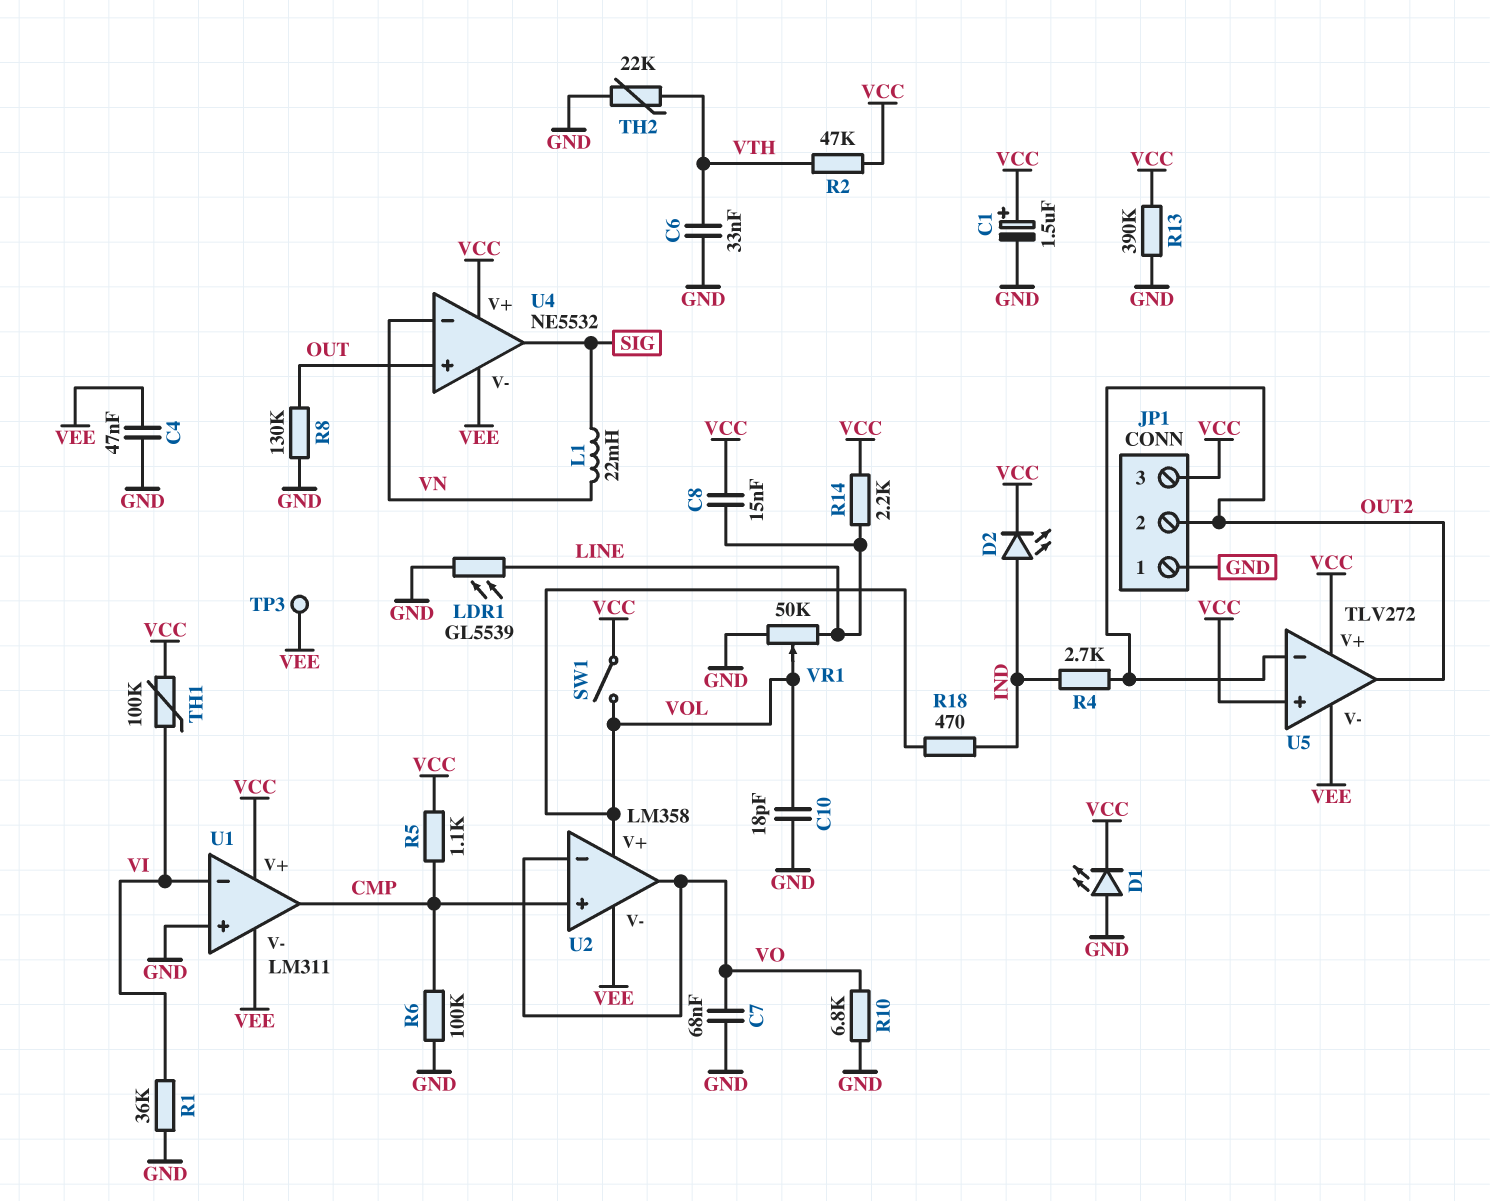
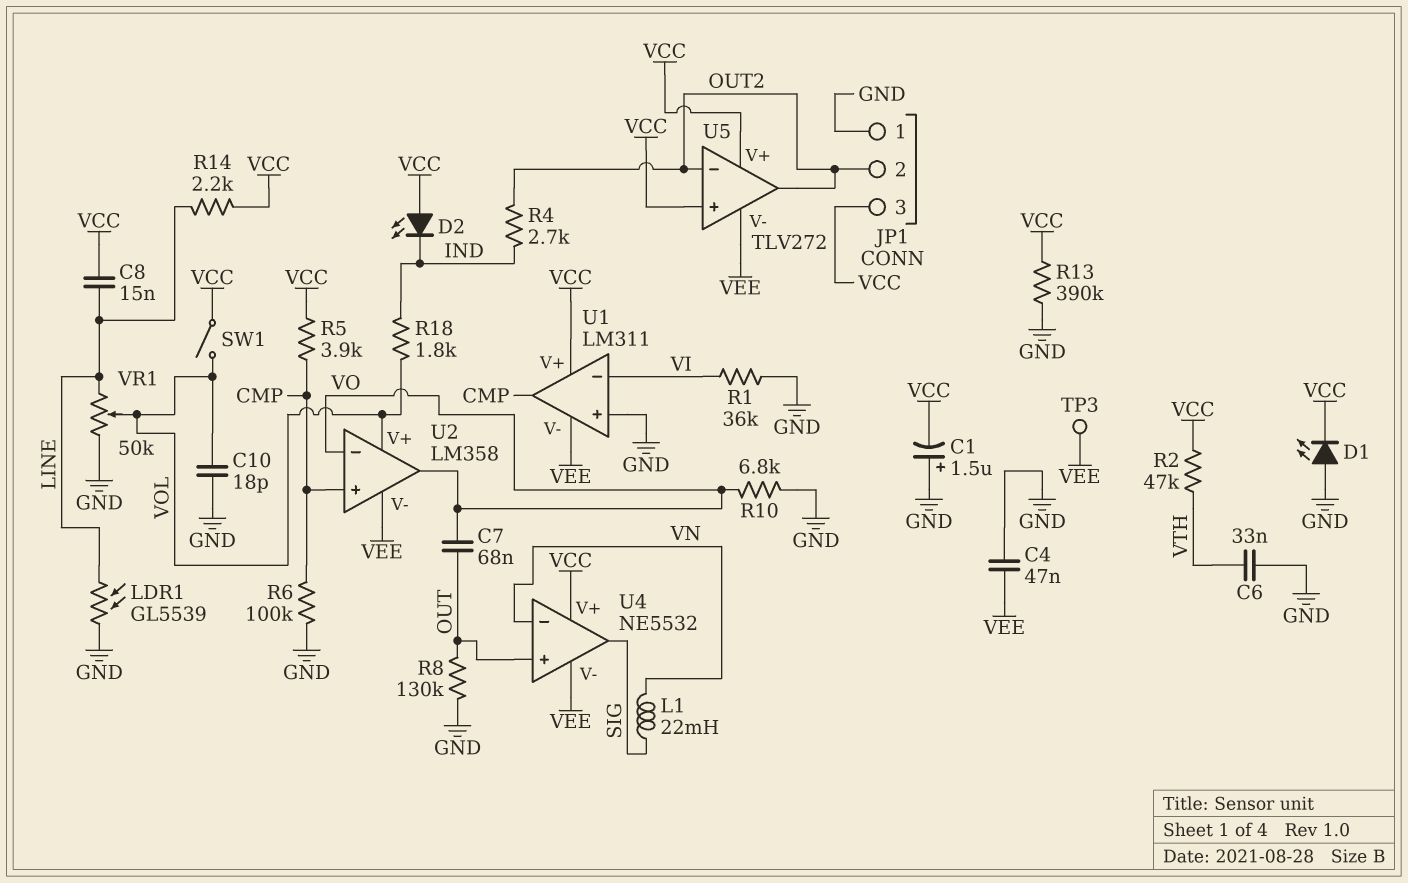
C1: 1.5uF (plus VCC, minus GND) -> 1.5uF (plus GND, minus VCC)
C7: 68nF (GND, VO) -> 68nF (OUT, VO)
D2: LED (A IND, K VCC) -> LED (A VCC, K IND)
R5: 1.1k (CMP, VCC) -> 3.9k (CMP, VCC)
R18: 470 (IND, VOL) -> 1.8k (IND, VOL)
TH1: 100k (VCC, VI) -> none
TH2: 22k (GND, VTH) -> none

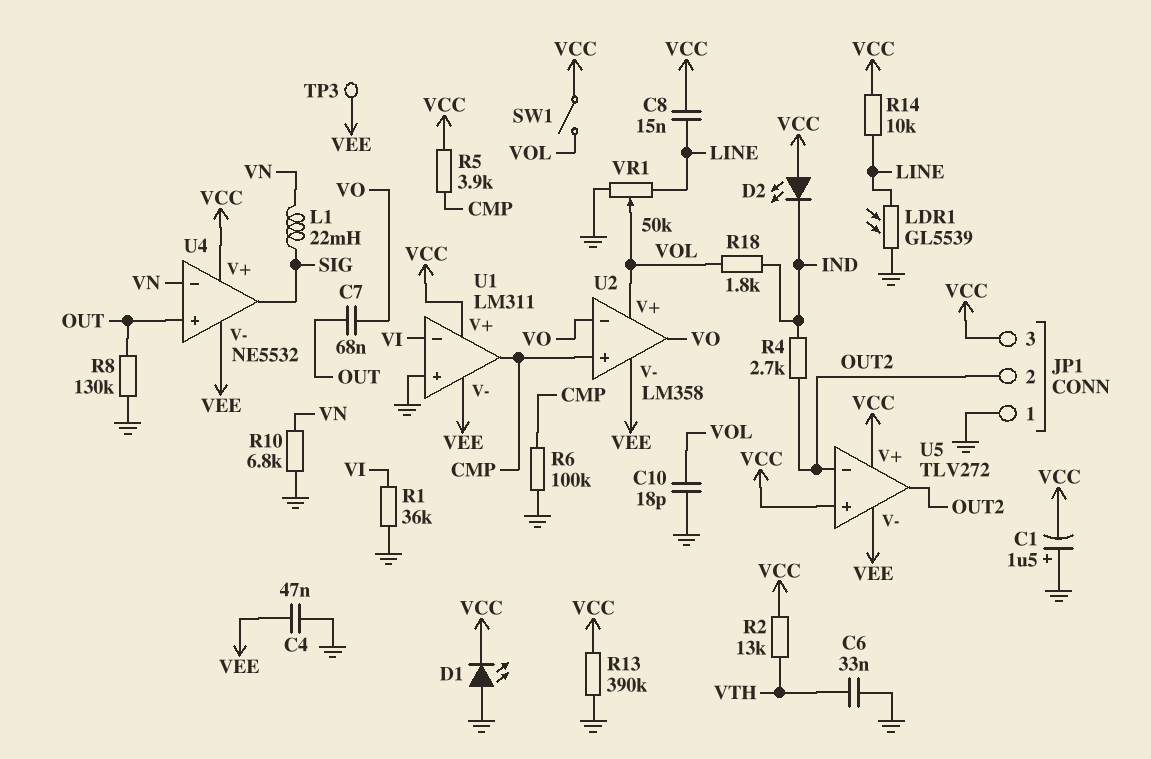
R2: 47k (VCC, VTH) -> 13k (VCC, VTH)
R10: 6.8k (GND, VO) -> 6.8k (GND, VN)
R14: 2.2k (LINE, VCC) -> 10k (LINE, VCC)

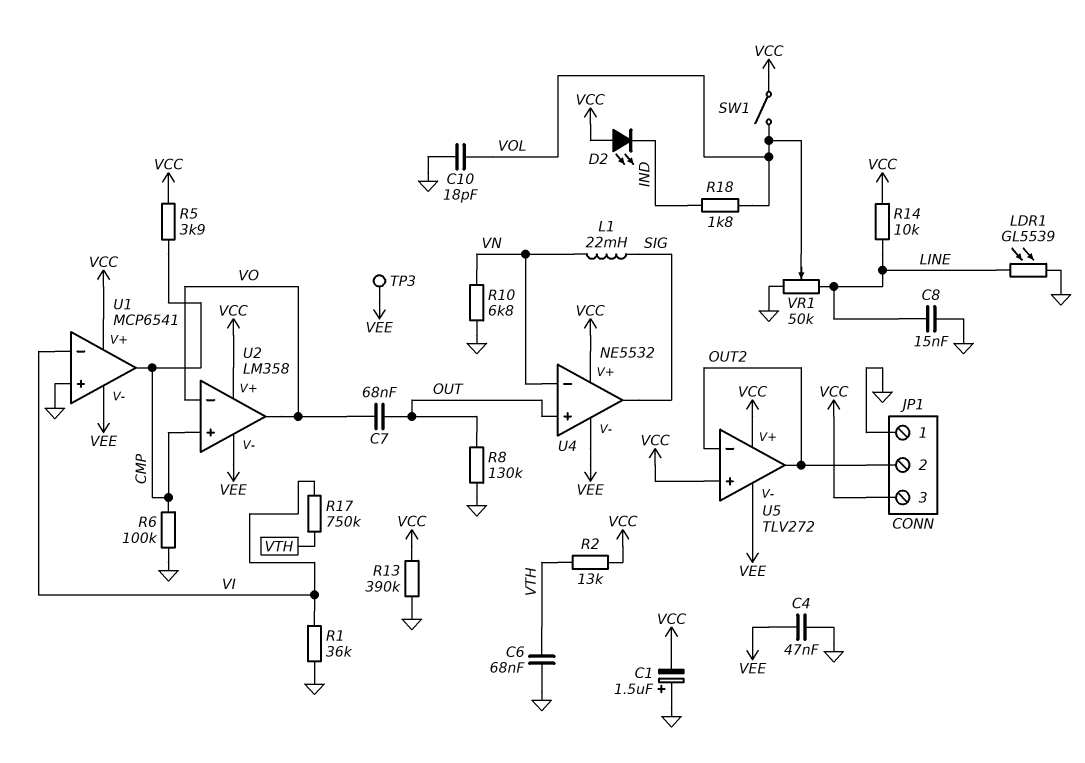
C6: 33nF (GND, VTH) -> 68nF (GND, VTH)
C8: 15nF (LINE, VCC) -> 15nF (GND, LINE)
D1: LED (A GND, K VCC) -> none
R4: 2.7k (IND, OUT2) -> none
R17: none -> 750k (VI, VTH)
U1: LM311 -> MCP6541
U2 pin V+: VOL -> VCC

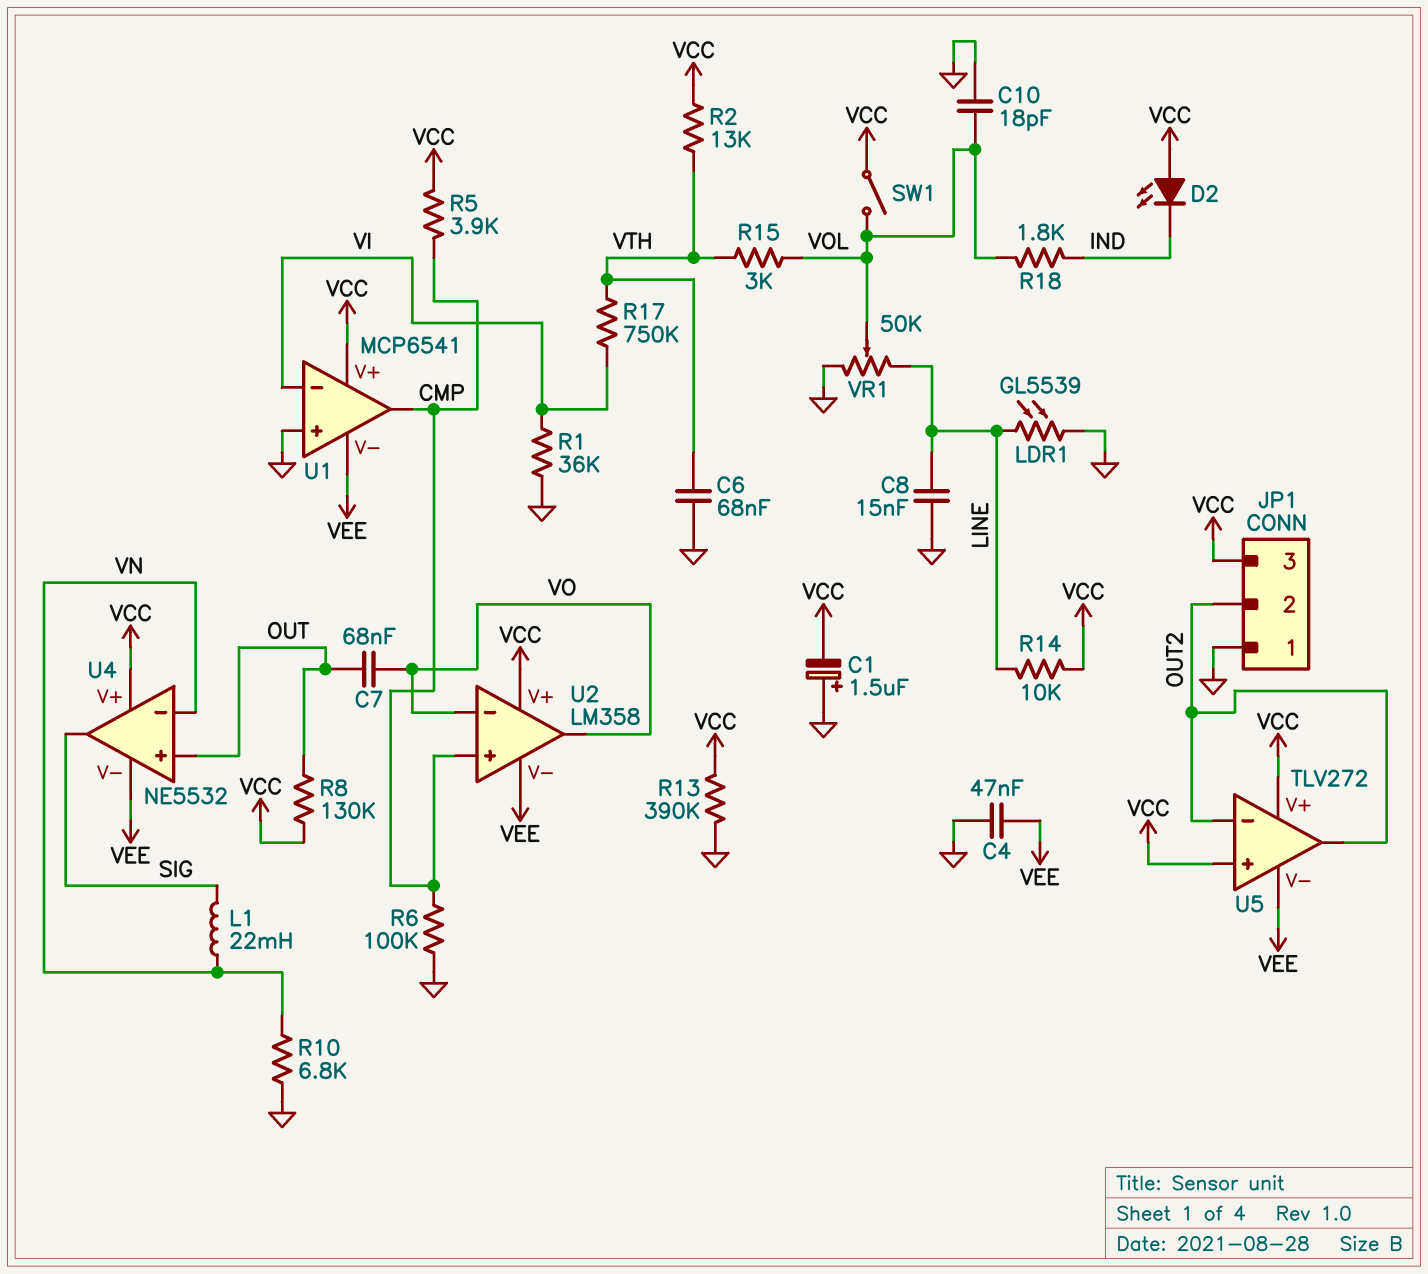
R8: 130k (GND, OUT) -> 130k (OUT, VCC)
R15: none -> 3k (VOL, VTH)
TP3: test point (VEE) -> none

